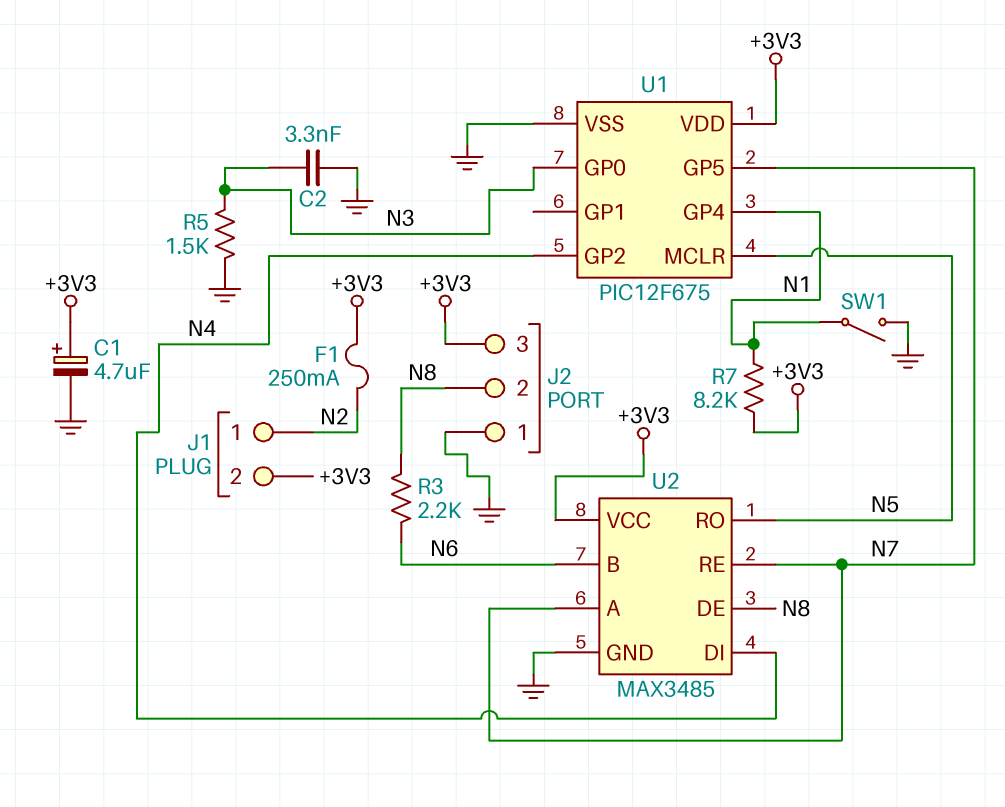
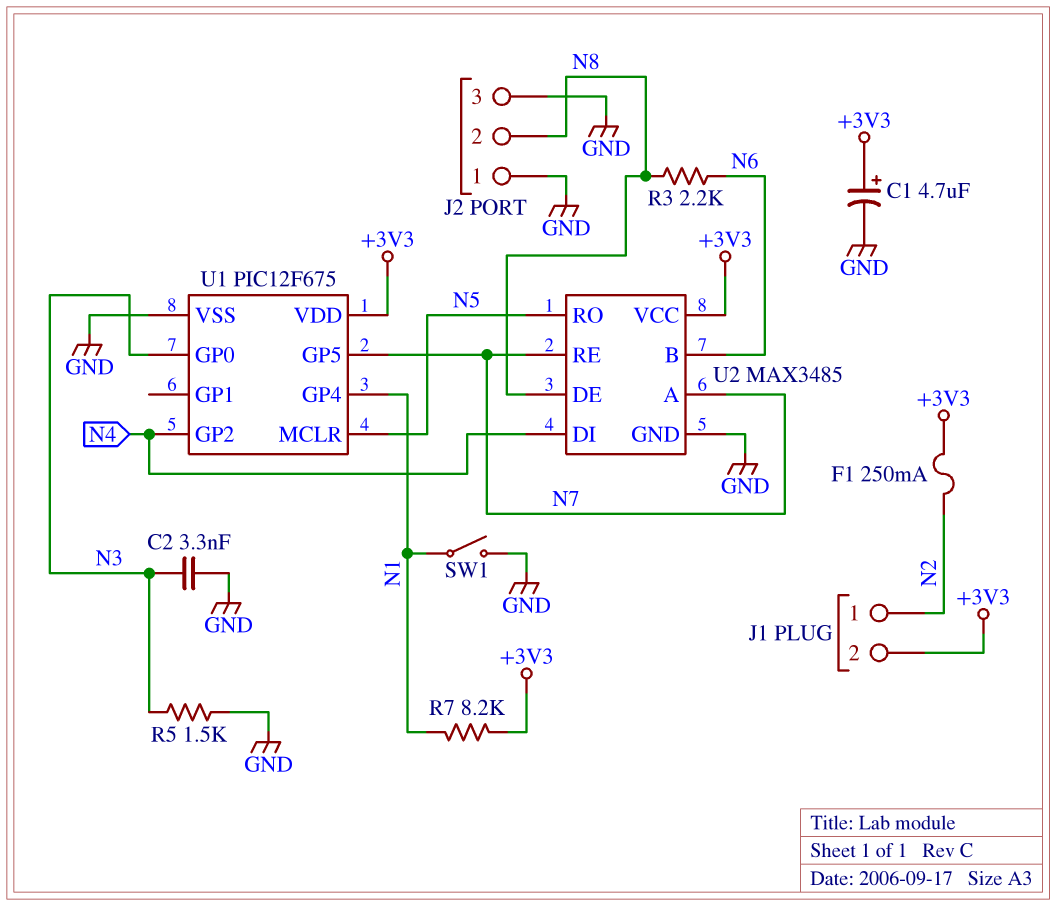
J2 pin 3: +3V3 -> GND

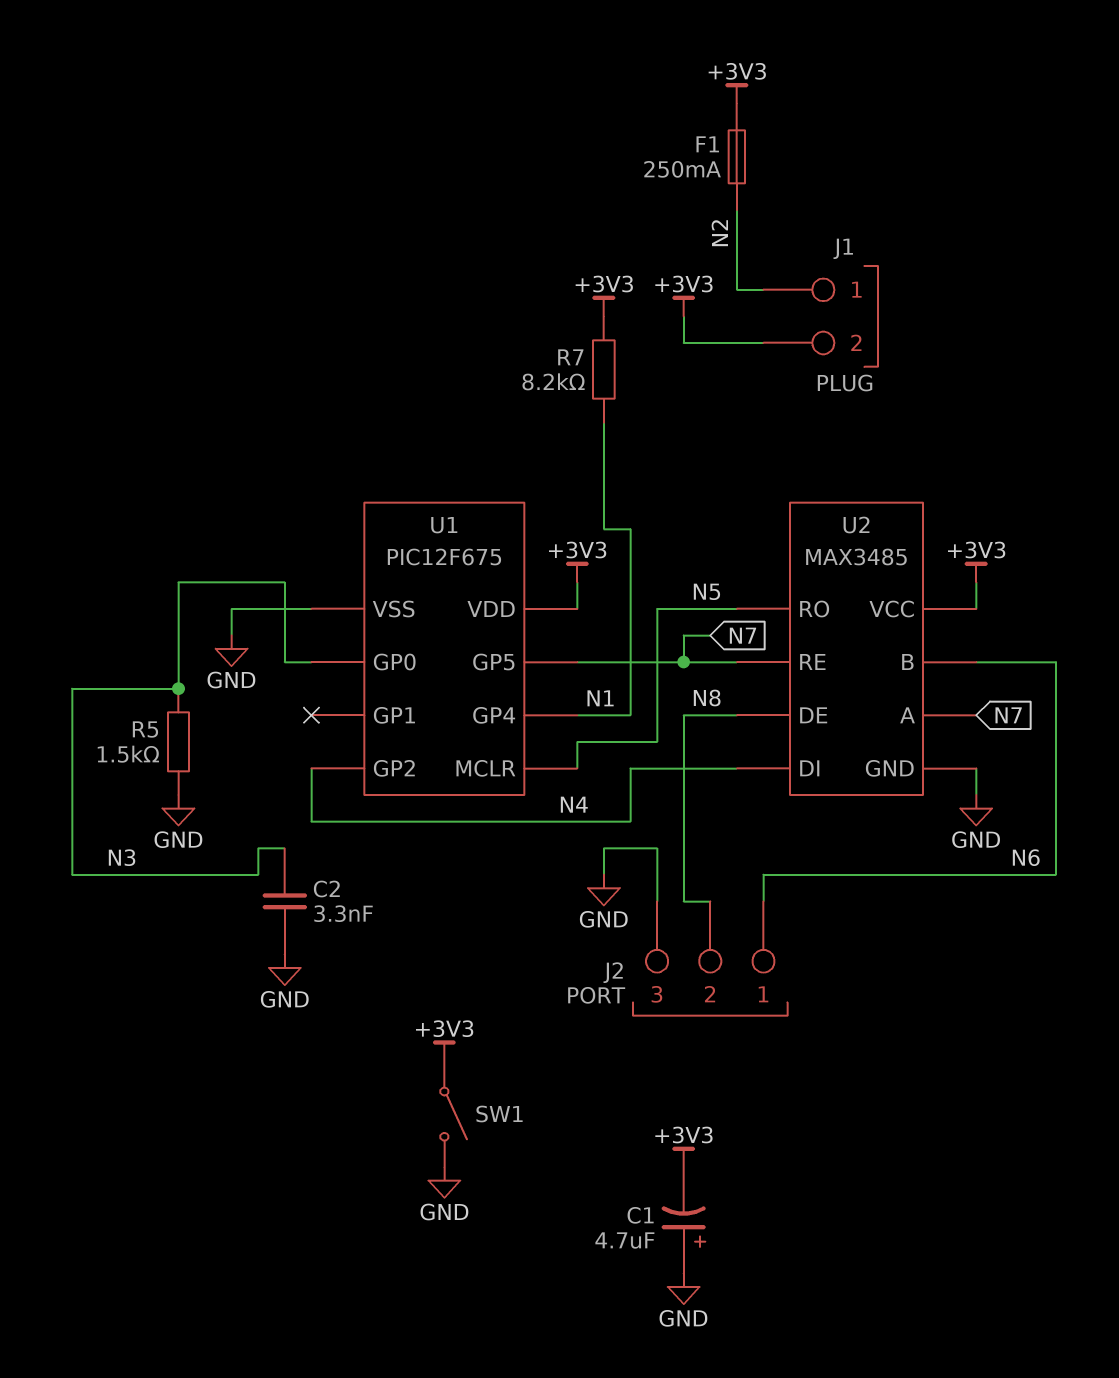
C1: 4.7uF (plus +3V3, minus GND) -> 4.7uF (plus GND, minus +3V3)
J2 pin 1: GND -> N6
R3: 2.2k (N6, N8) -> none
SW1: switch (GND, N1) -> switch (+3V3, GND)

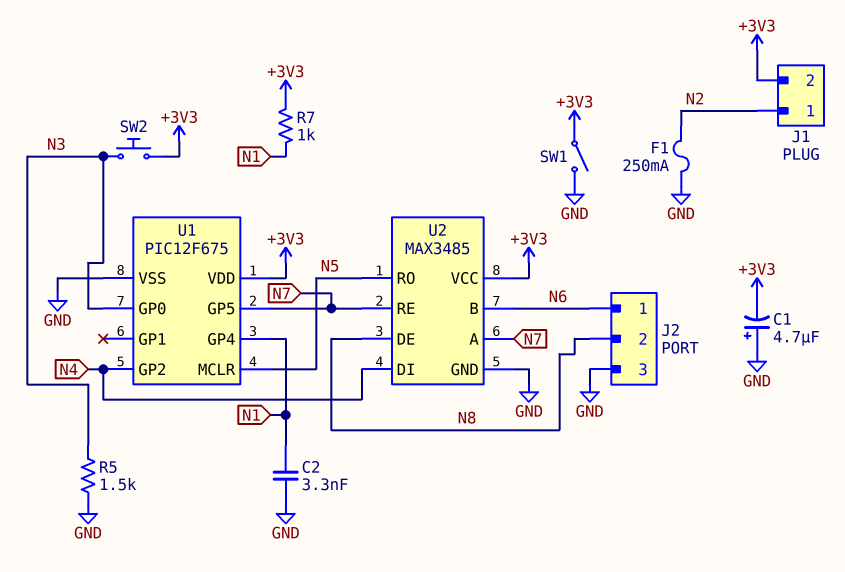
C2: 3.3nF (GND, N3) -> 3.3nF (GND, N1)
F1: 250mA (+3V3, N2) -> 250mA (GND, N2)
R7: 8.2k (+3V3, N1) -> 1k (+3V3, N1)
SW2: none -> button (+3V3, N3)

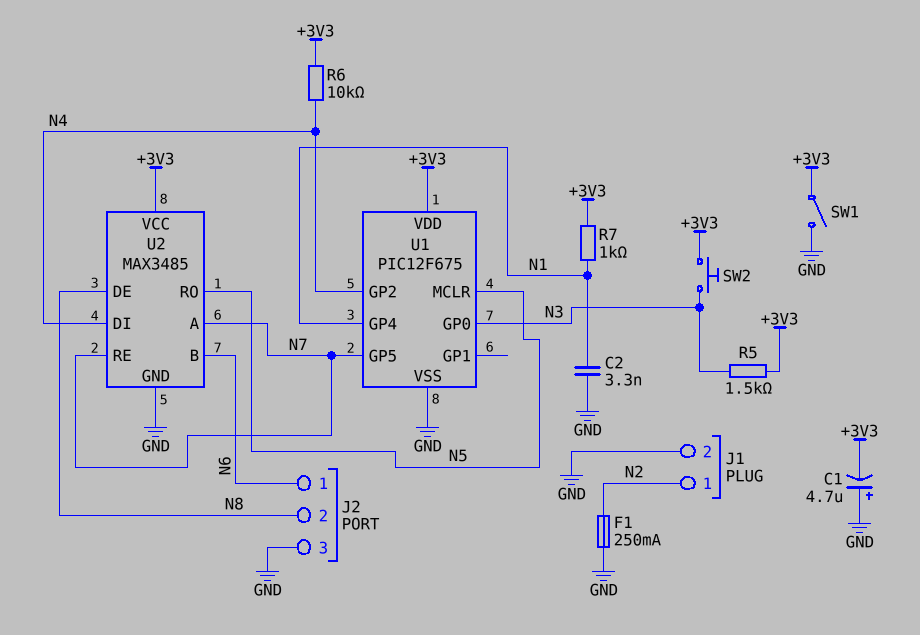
J1 pin 2: +3V3 -> GND
R5: 1.5k (GND, N3) -> 1.5k (+3V3, N3)
R6: none -> 10k (+3V3, N4)

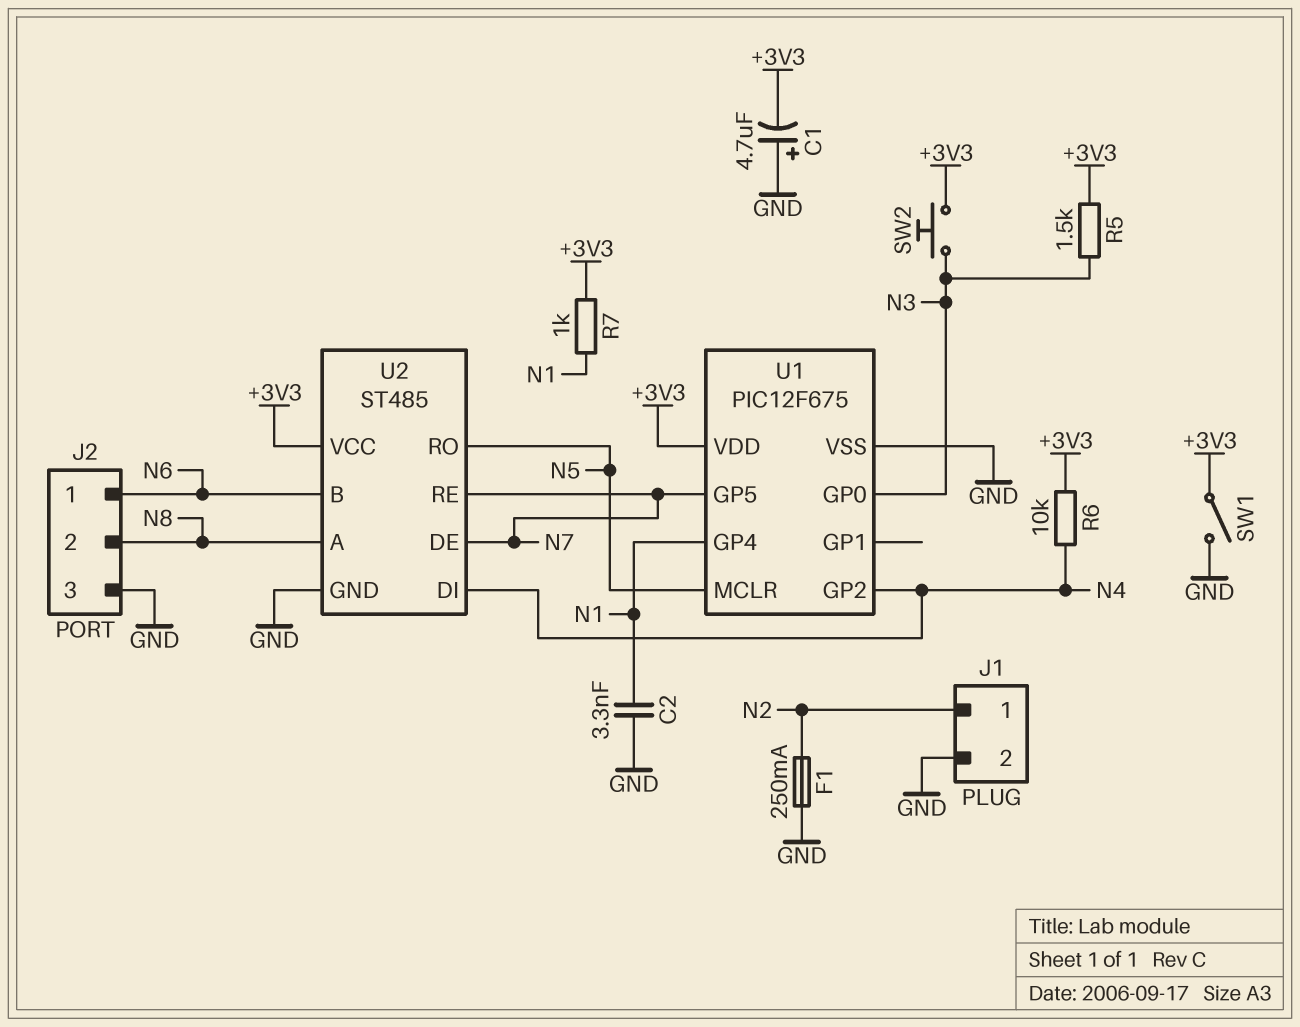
U2: MAX3485 -> ST485
U2 pin A: N7 -> N8
U2 pin DE: N8 -> N7

